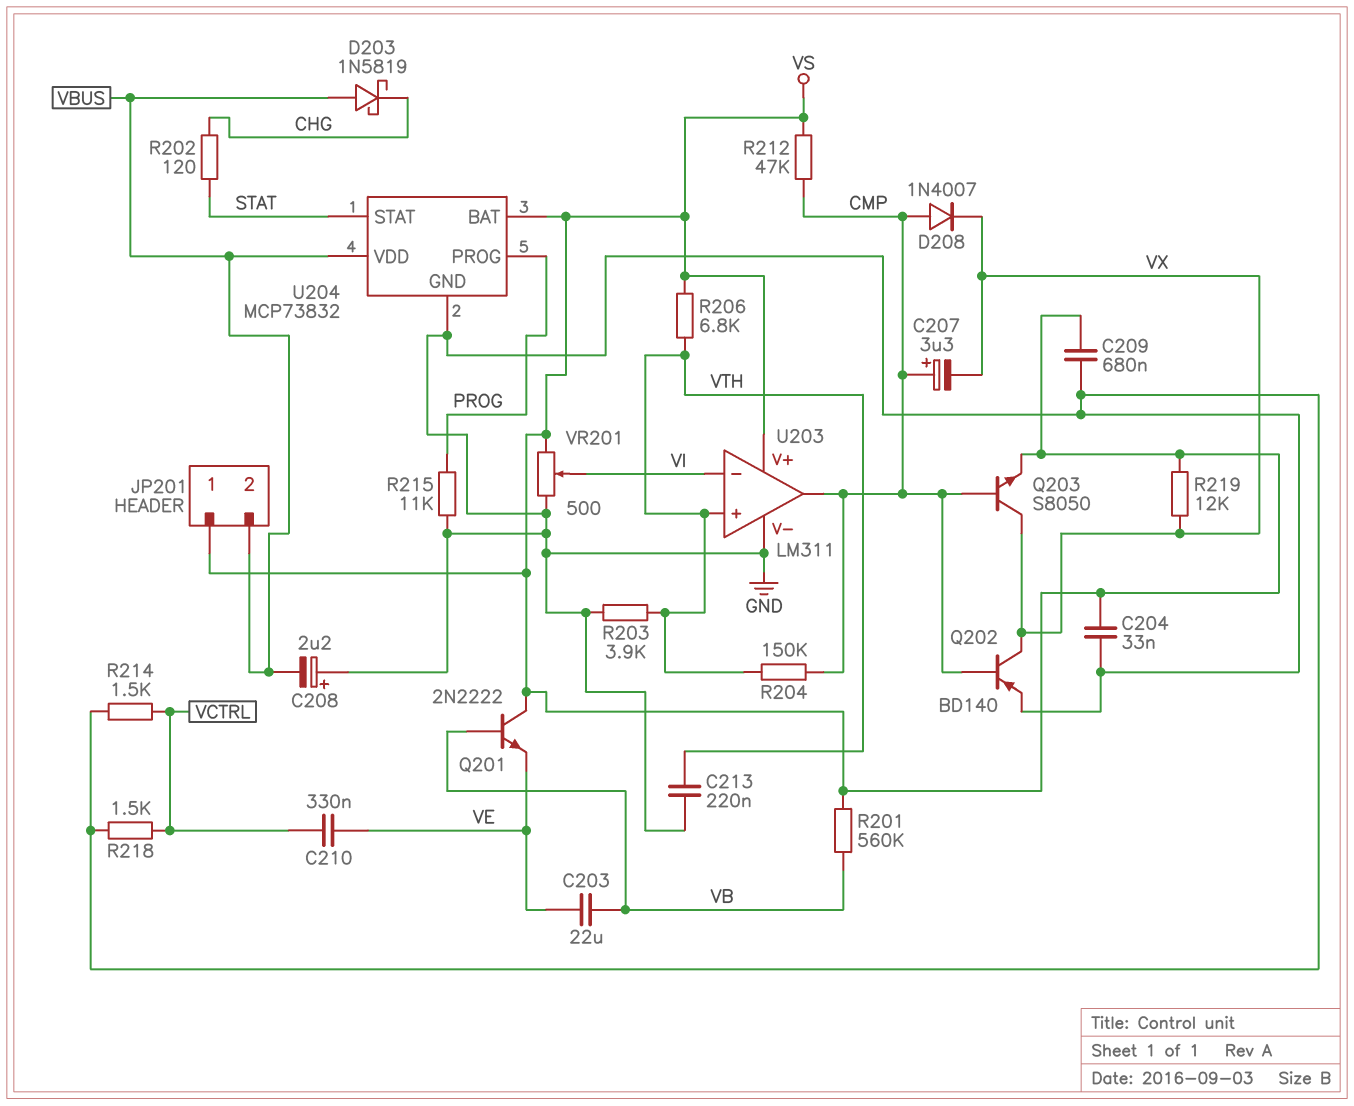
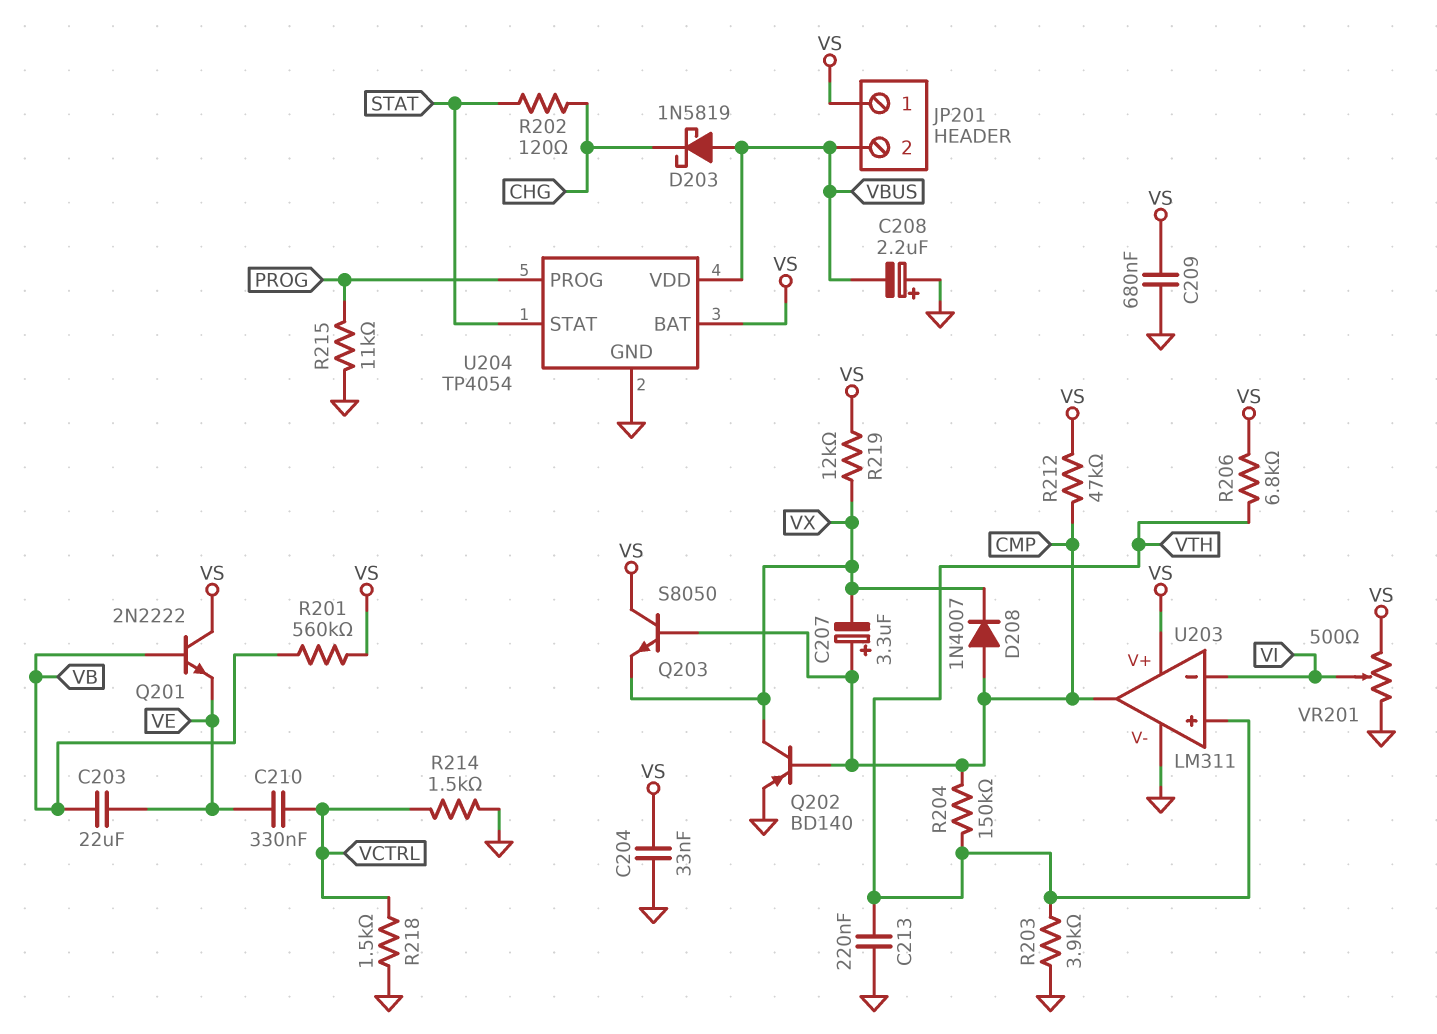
Q203: NPN S8050 (B CMP, C VX, E VS) -> NPN S8050 (B CMP, C VS, E VX)
U204: MCP73832 -> TP4054

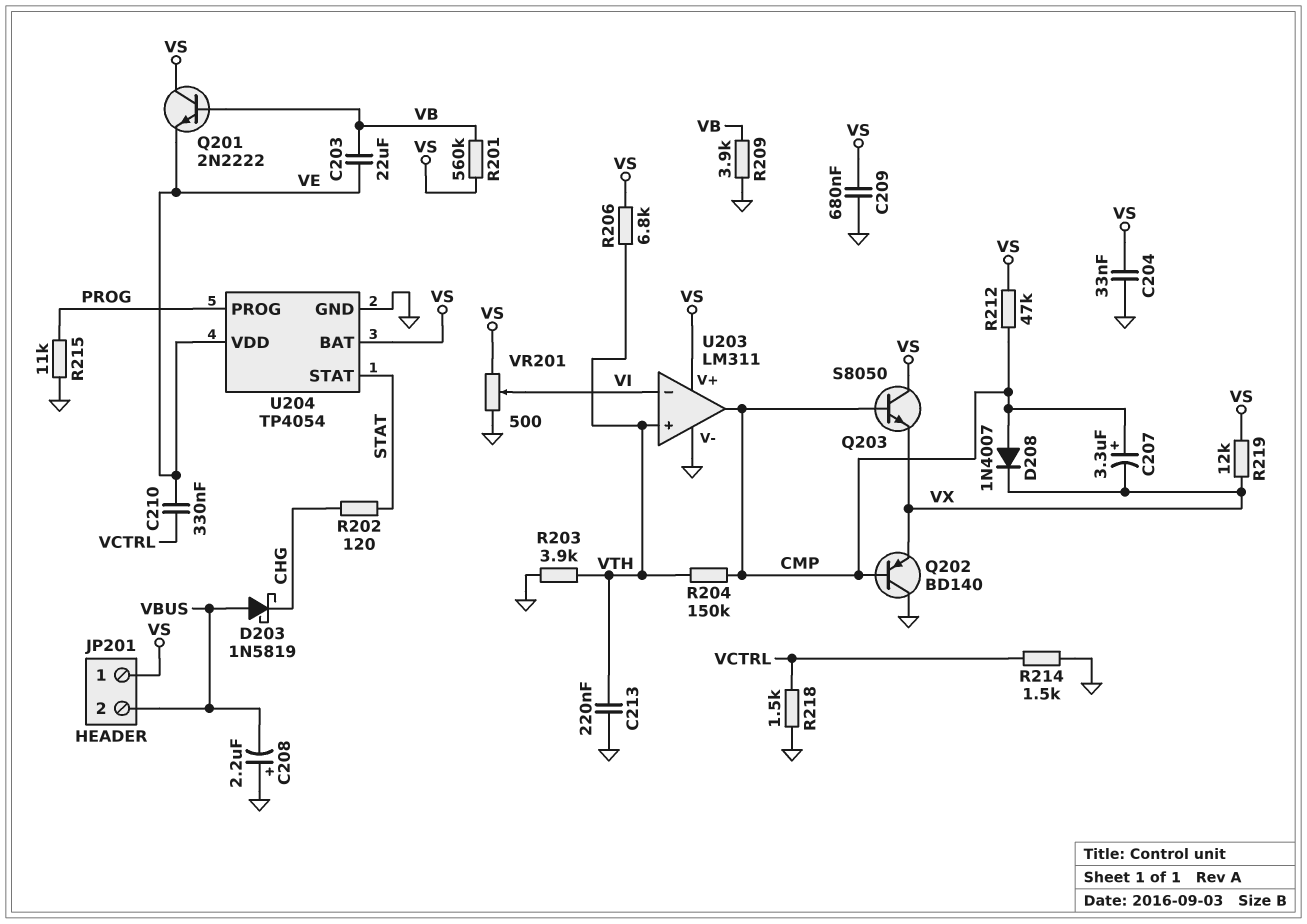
Q202: PNP BD140 (B CMP, C VX, E GND) -> PNP BD140 (B CMP, C GND, E VX)
R209: none -> 3.9k (GND, VB)
U204 pin VDD: VBUS -> VE

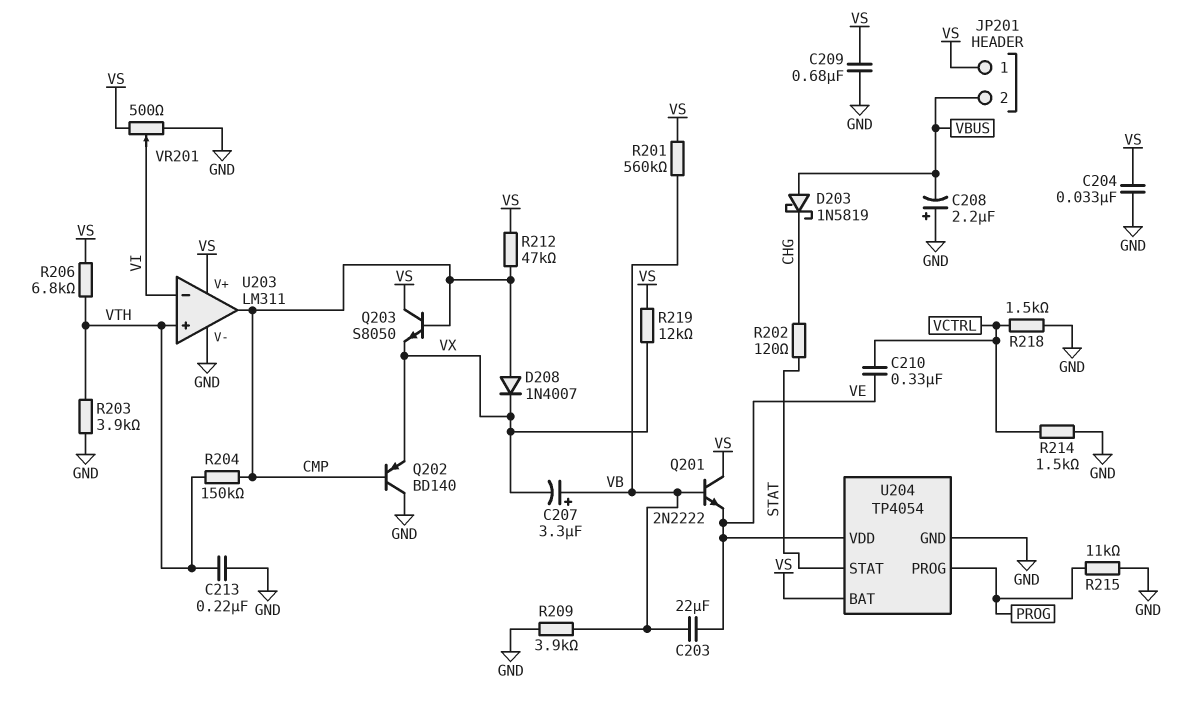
C207: 3.3uF (plus CMP, minus VX) -> 3.3uF (plus VB, minus VX)

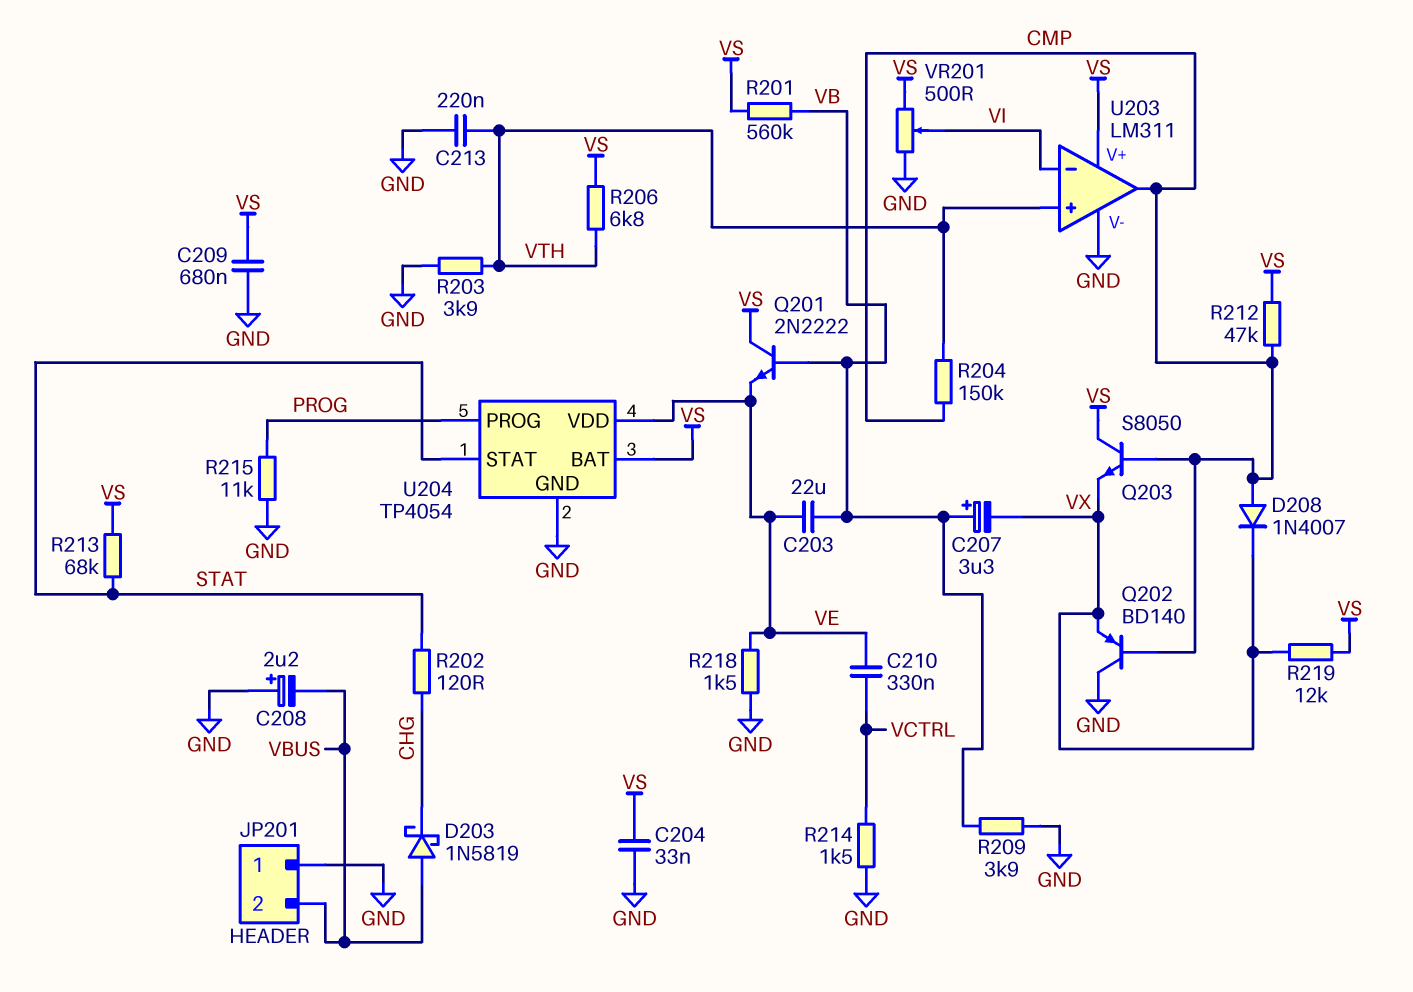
JP201 pin 1: VS -> GND
R213: none -> 68k (STAT, VS)
R218: 1.5k (GND, VCTRL) -> 1.5k (GND, VE)

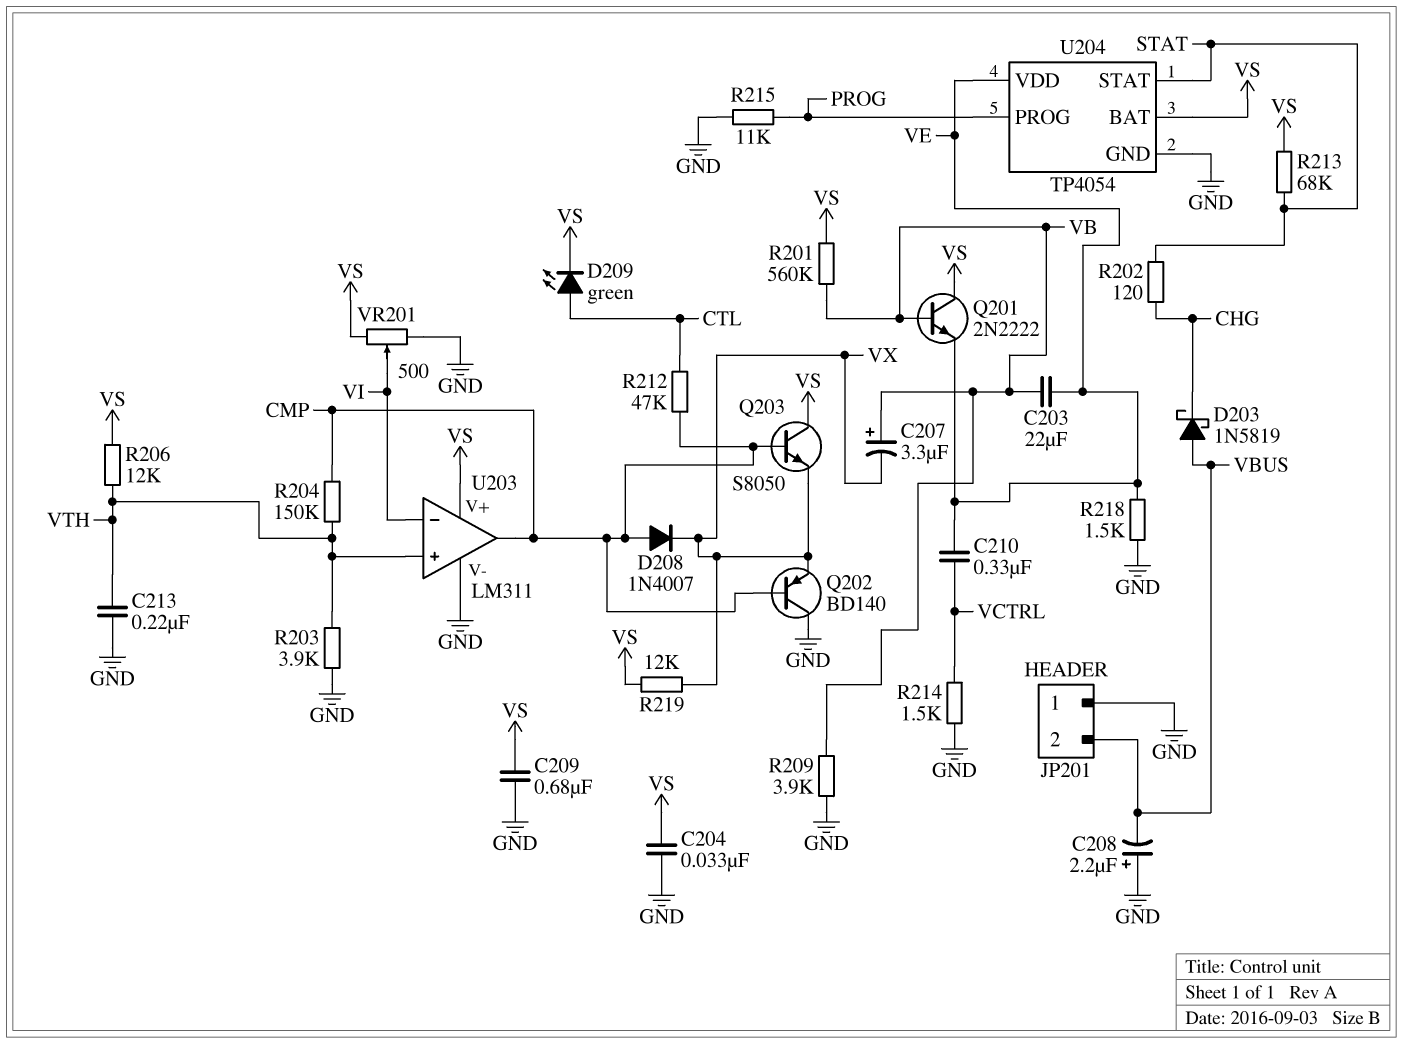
D209: none -> LED green (A CTL, K VS)
R206: 6.8k (VS, VTH) -> 12k (VS, VTH)
R212: 47k (CMP, VS) -> 47k (CMP, CTL)

